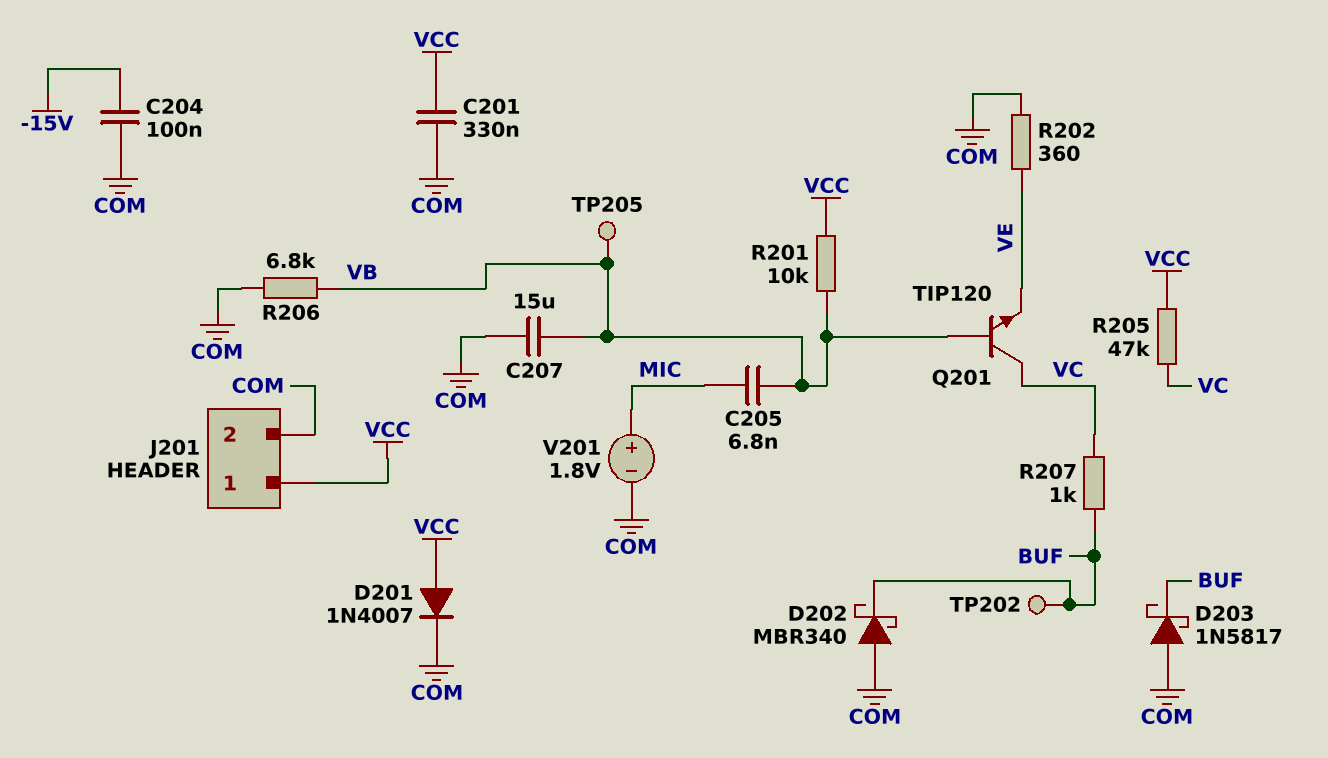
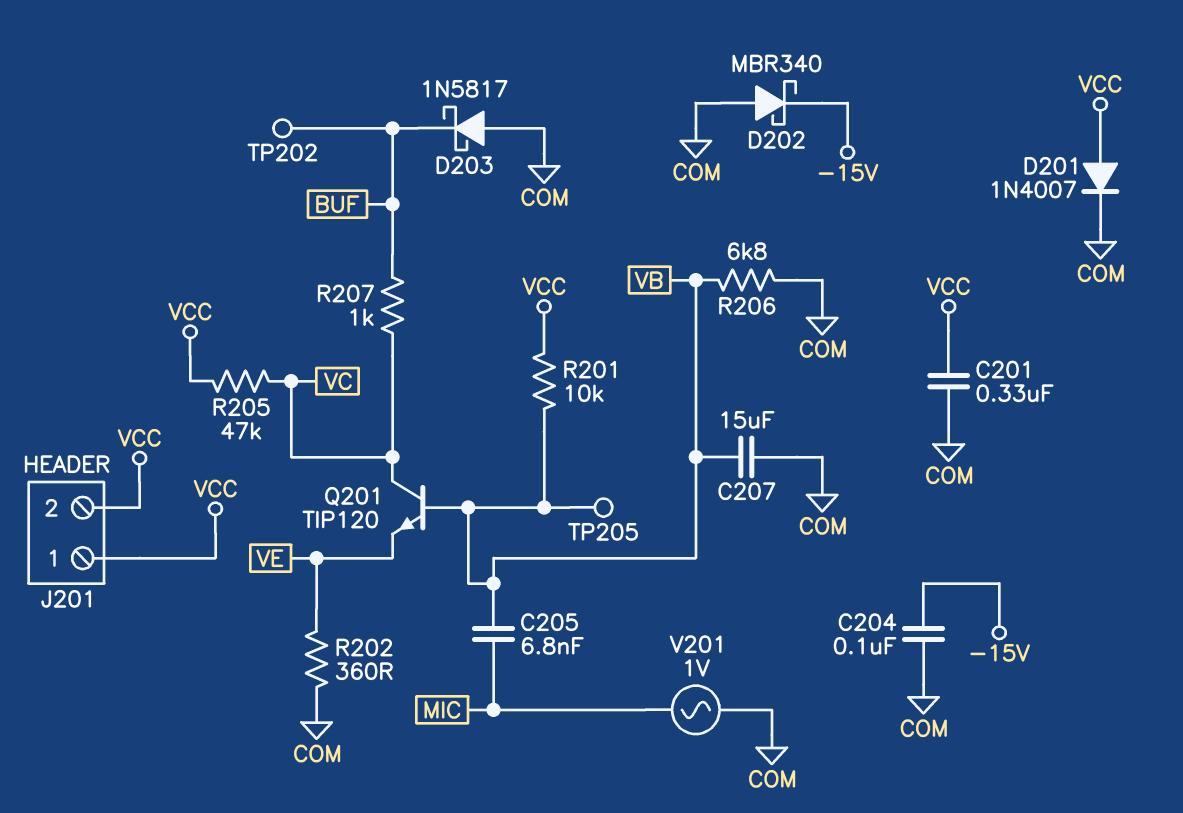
D202: schottky MBR340 (A COM, K BUF) -> schottky MBR340 (A COM, K -15V)
J201 pin 2: COM -> VCC
V201: 1.8V (plus MIC, minus COM) -> AC 1V (COM, MIC)

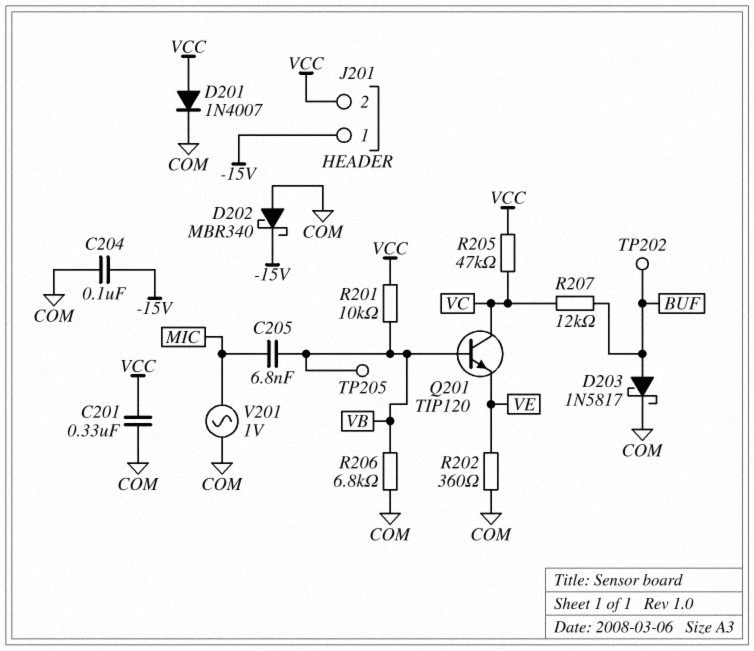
C207: 15uF (COM, VB) -> none
D203: schottky 1N5817 (A COM, K BUF) -> schottky 1N5817 (A BUF, K COM)
J201 pin 1: VCC -> -15V
R207: 1k (BUF, VC) -> 12k (BUF, VC)

